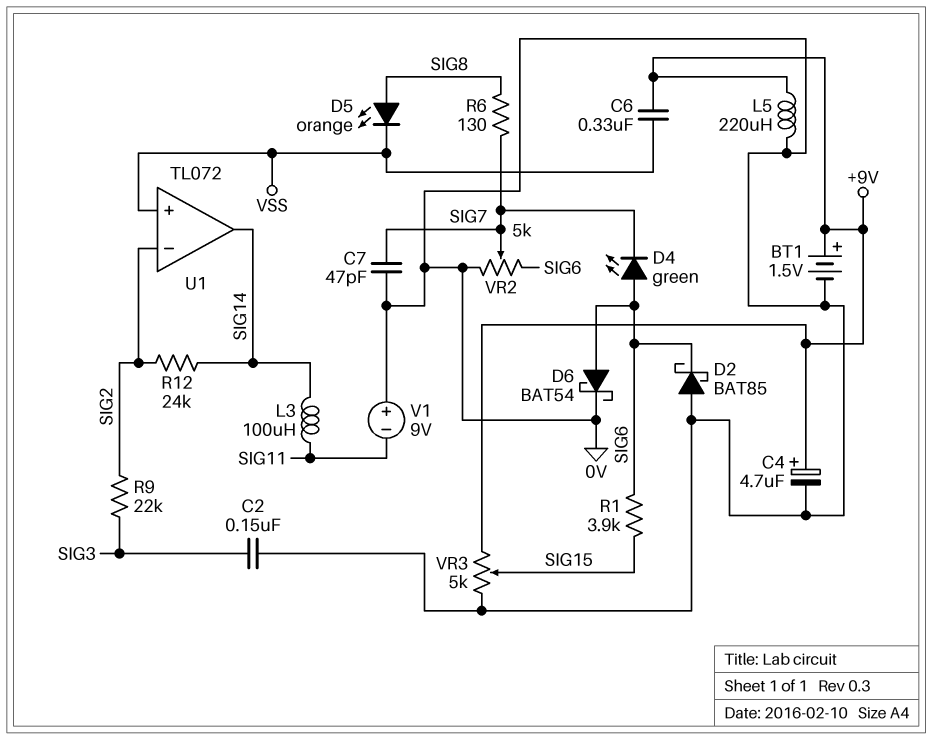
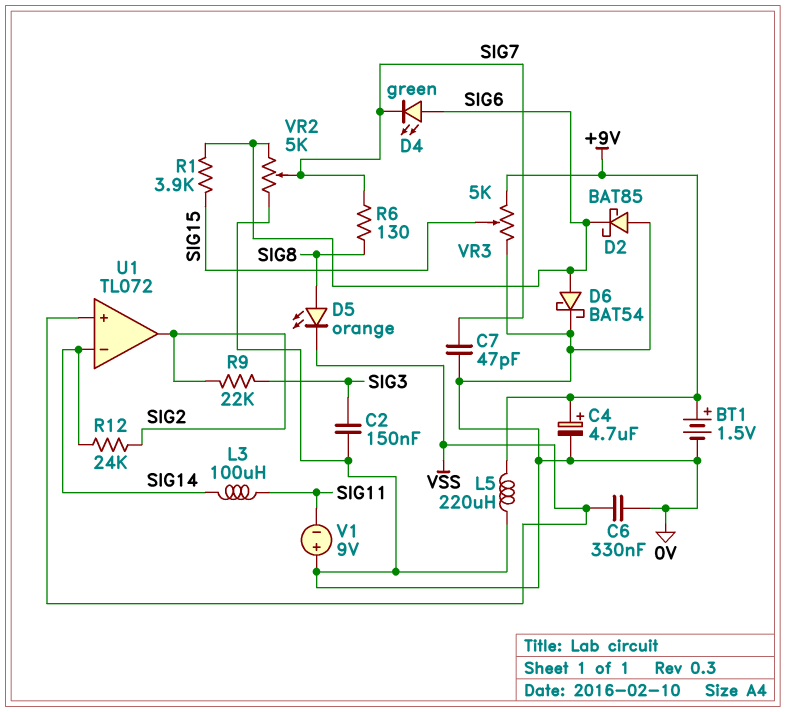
C6: 330nF (+9V, VSS) -> 330nF (0V, VSS)
U1 pin in-: SIG2 -> SIG14
U1 pin out: SIG14 -> SIG2

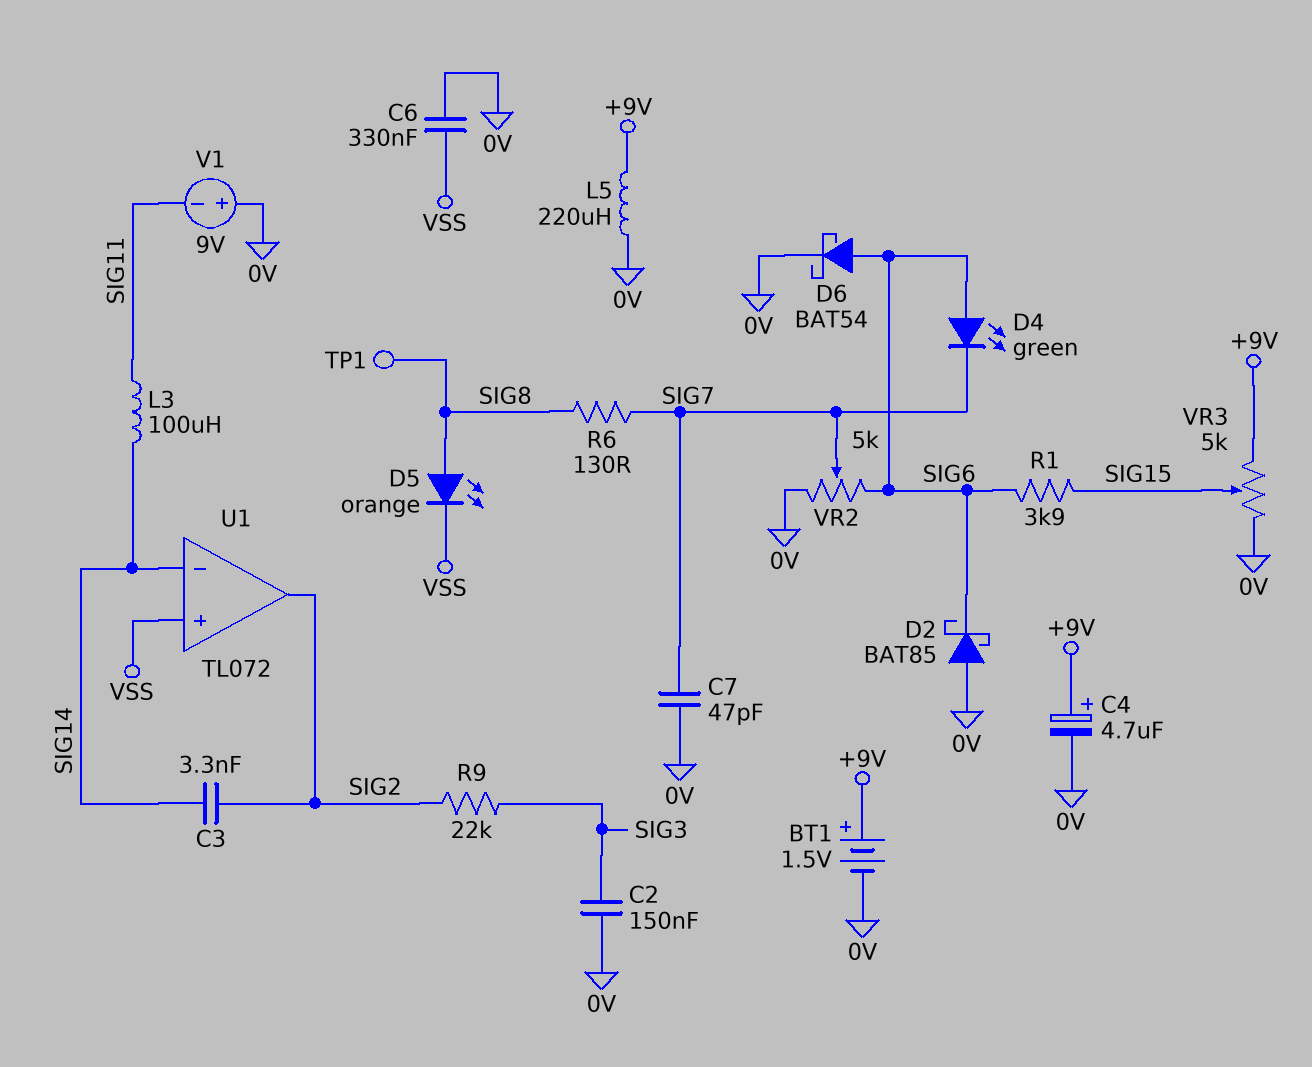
C3: none -> 3.3nF (SIG2, SIG14)
R12: 24k (SIG2, SIG14) -> none
TP1: none -> test point (SIG8)

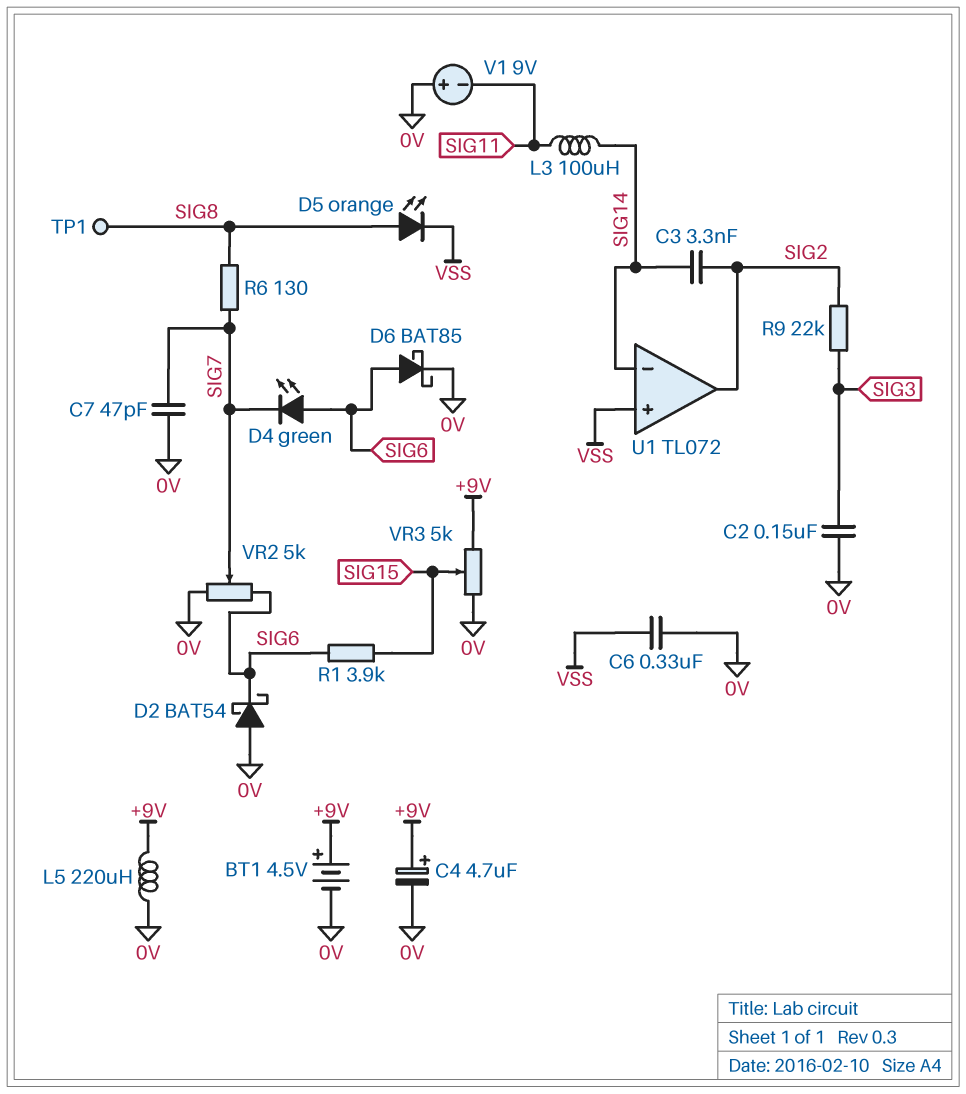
BT1: 1.5V (plus +9V, minus 0V) -> 4.5V (plus +9V, minus 0V)
D2: schottky BAT85 (A 0V, K SIG6) -> schottky BAT54 (A 0V, K SIG6)
D6: schottky BAT54 (A SIG6, K 0V) -> schottky BAT85 (A SIG6, K 0V)

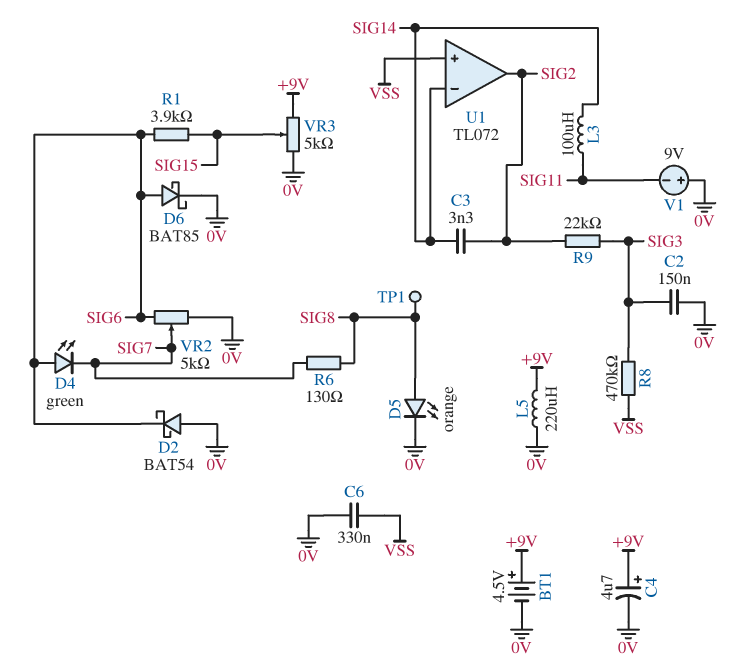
C7: 47pF (0V, SIG7) -> none
D5: LED orange (A SIG8, K VSS) -> LED orange (A SIG8, K 0V)
R8: none -> 470k (SIG3, VSS)

